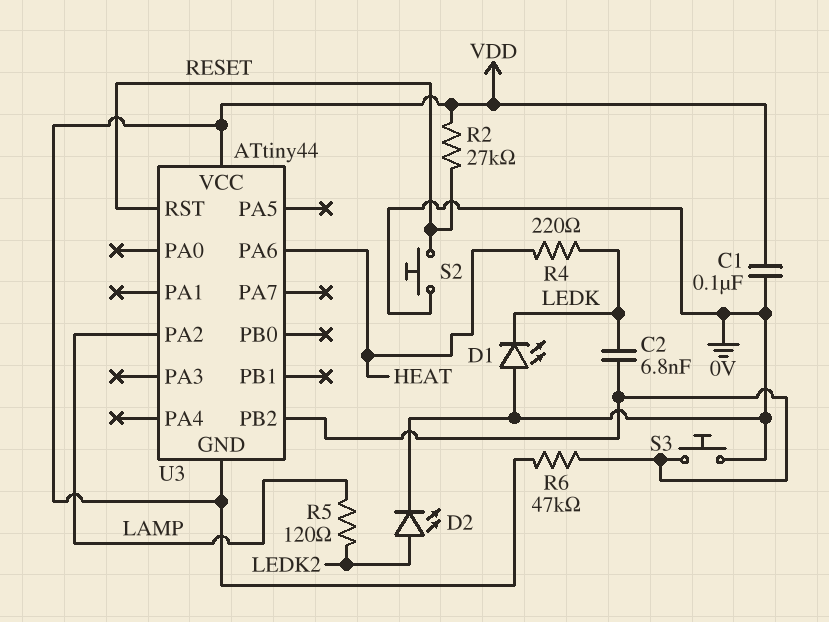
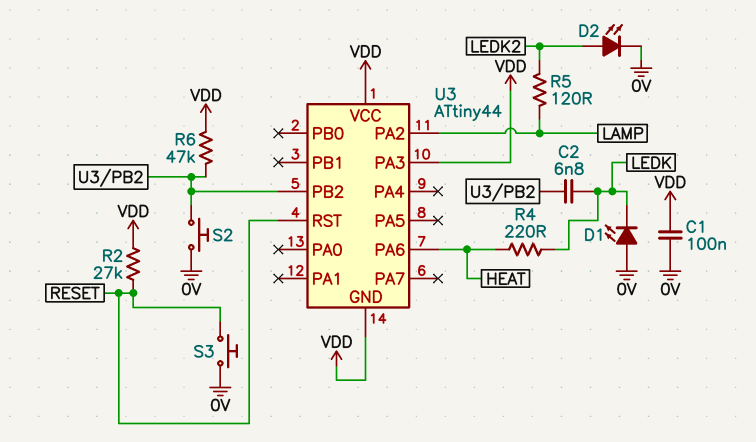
S2: button (0V, RESET) -> button (0V, U3/PB2)
S3: button (0V, U3/PB2) -> button (0V, RESET)
U3 pin PA3: none -> VDD

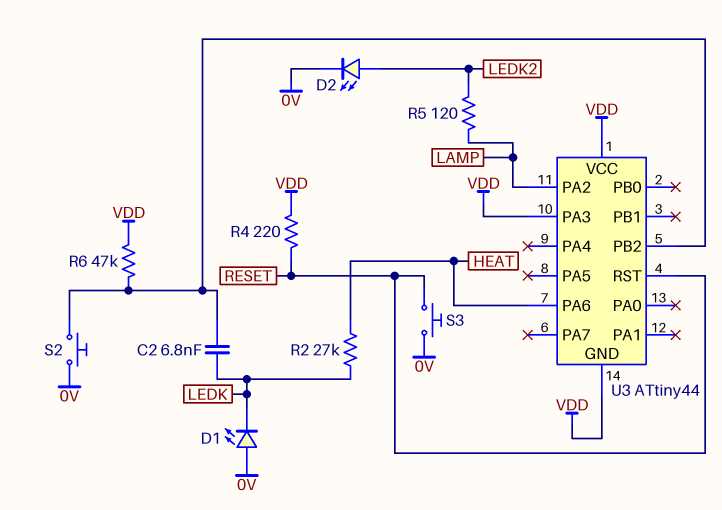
C1: 100nF (0V, VDD) -> none
R2: 27k (RESET, VDD) -> 27k (HEAT, LEDK)
R4: 220 (HEAT, LEDK) -> 220 (RESET, VDD)

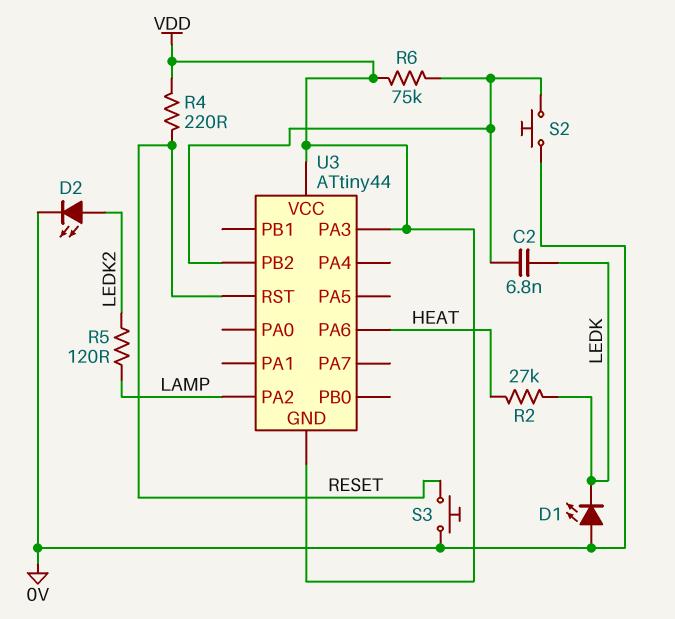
R6: 47k (U3/PB2, VDD) -> 75k (U3/PB2, VDD)

